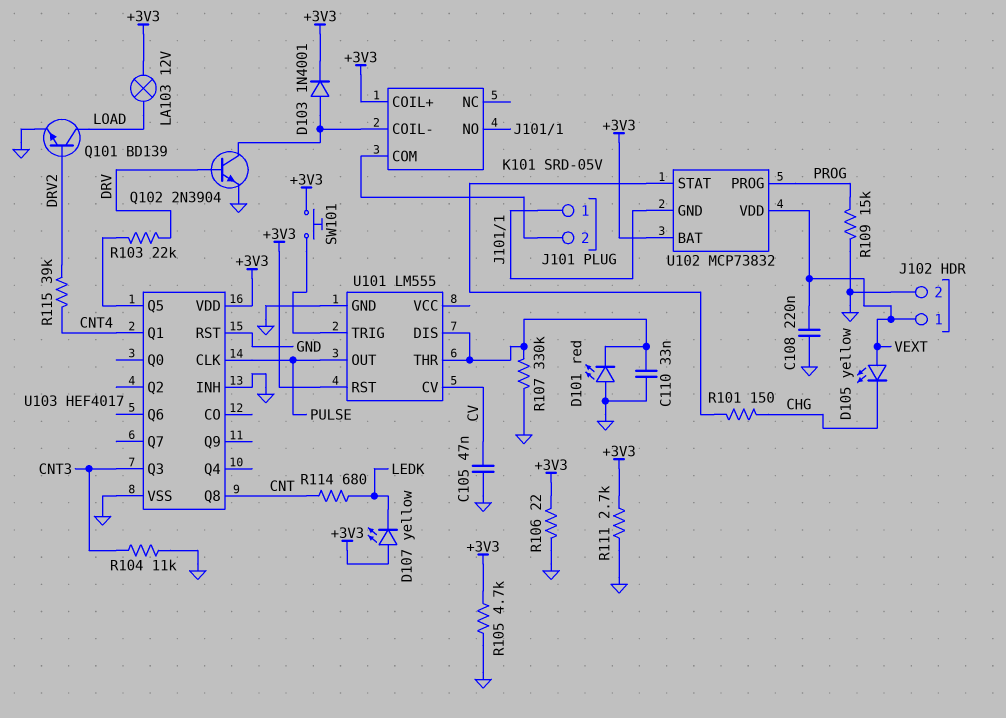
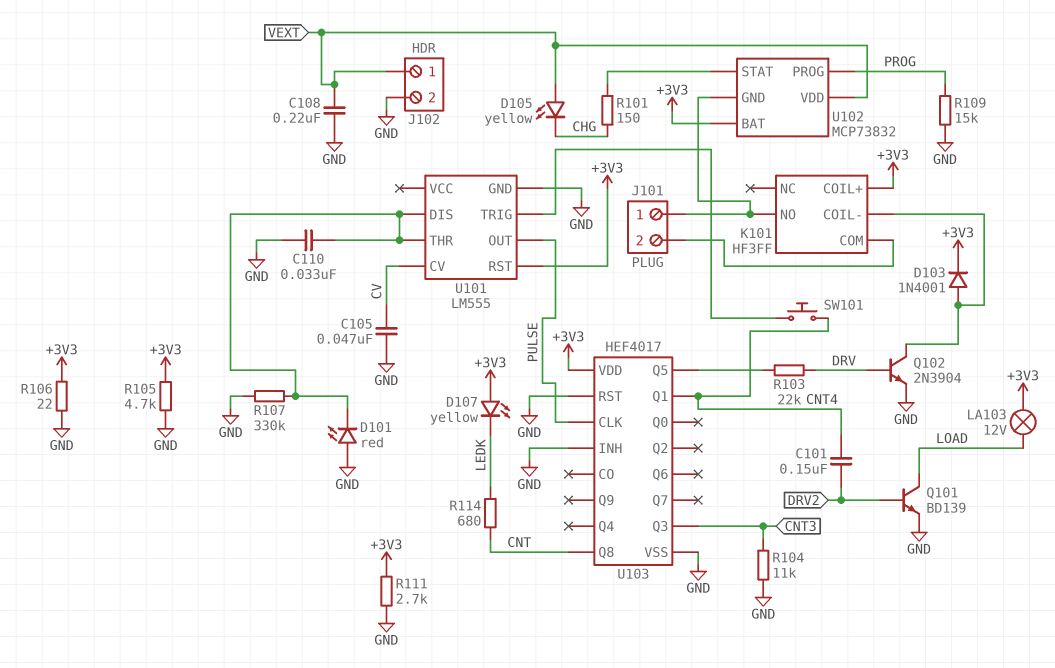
C101: none -> 150nF (CNT4, DRV2)
K101: SRD-05V -> HF3FF
R115: 39k (CNT4, DRV2) -> none
SW101: button (+3V3, U101/TRIG) -> button (CNT4, U101/TRIG)

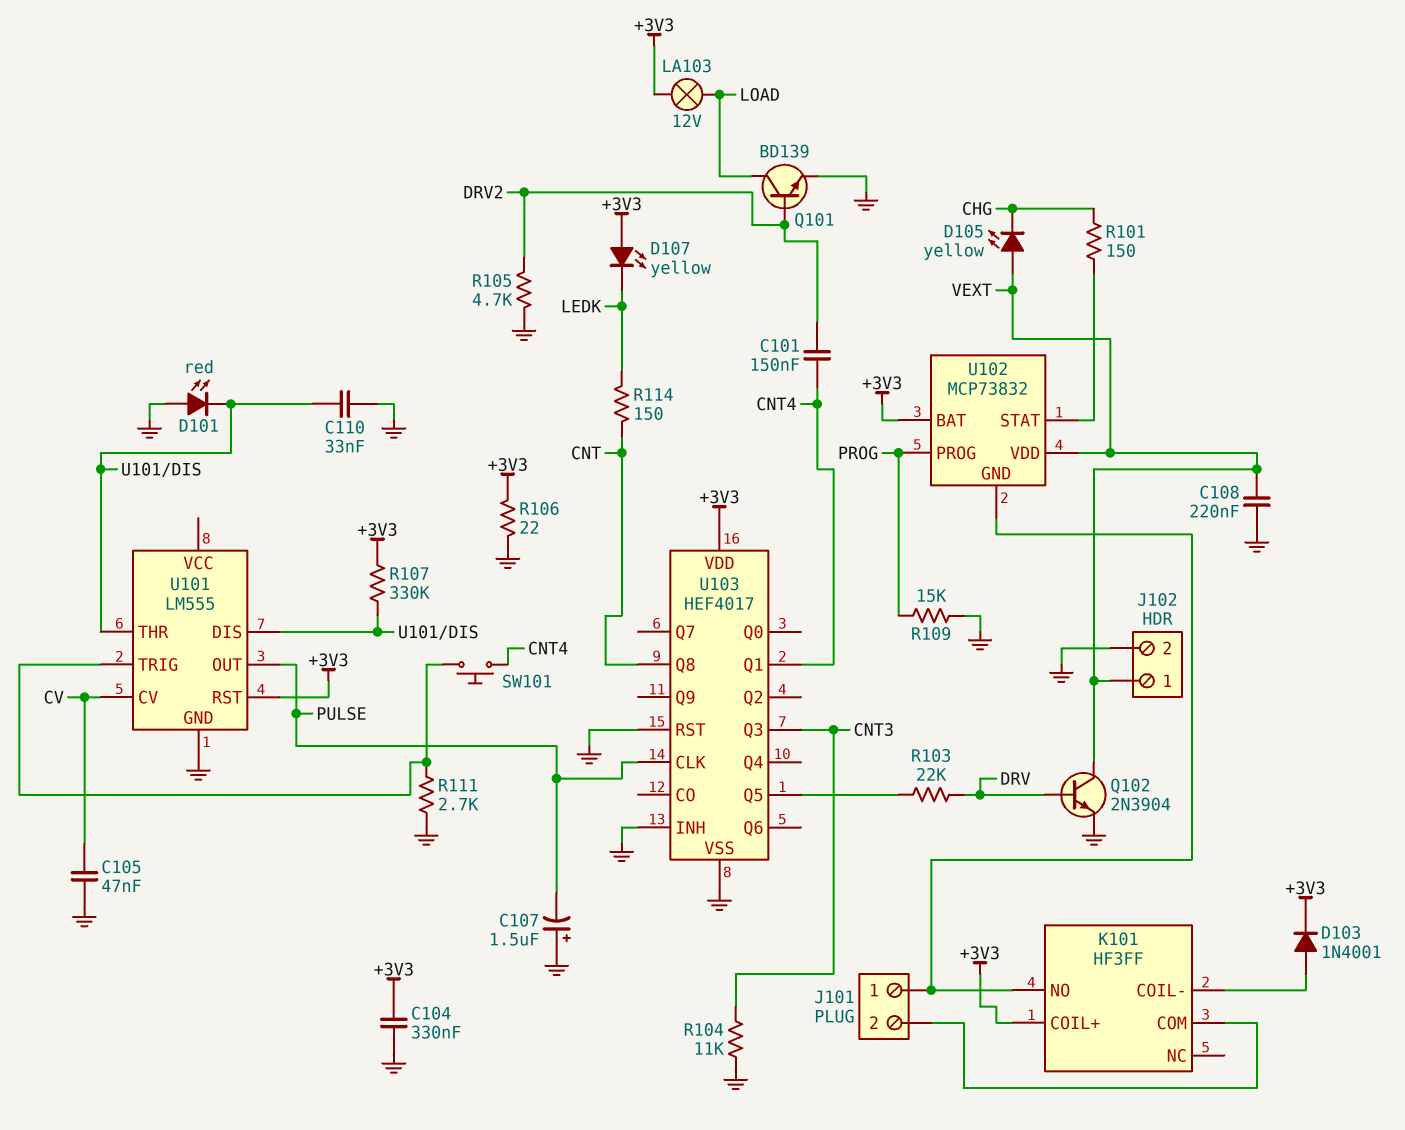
C104: none -> 330nF (+3V3, GND)
C107: none -> 1.5uF (plus GND, minus PULSE)
Q102: NPN 2N3904 (B DRV, C K101/COIL-, E GND) -> NPN 2N3904 (B DRV, C VEXT, E GND)
R105: 4.7k (+3V3, GND) -> 4.7k (DRV2, GND)
R107: 330k (GND, U101/DIS) -> 330k (+3V3, U101/DIS)
R111: 2.7k (+3V3, GND) -> 2.7k (GND, U101/TRIG)
R114: 680 (CNT, LEDK) -> 150 (CNT, LEDK)

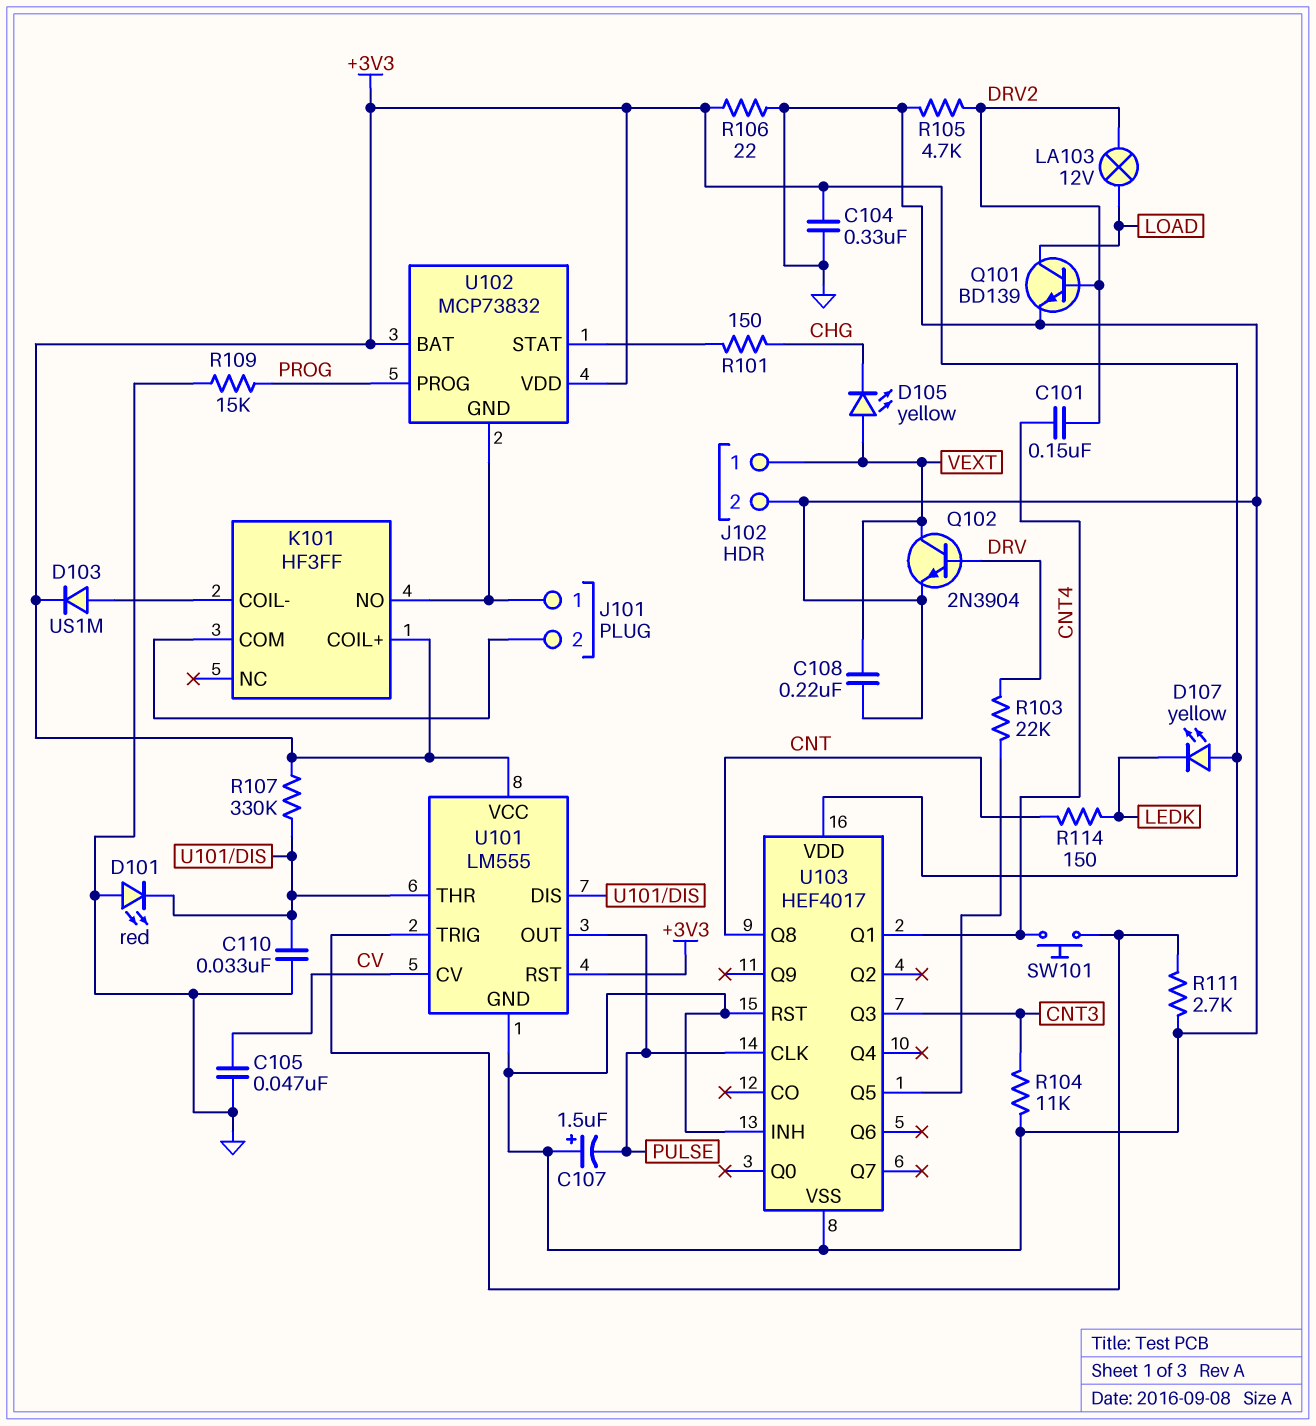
D103: diode 1N4001 (A K101/COIL-, K +3V3) -> diode US1M (A K101/COIL-, K +3V3)
LA103: lamp 12V (+3V3, LOAD) -> lamp 12V (DRV2, LOAD)
U101 pin VCC: none -> +3V3
U102 pin VDD: VEXT -> +3V3

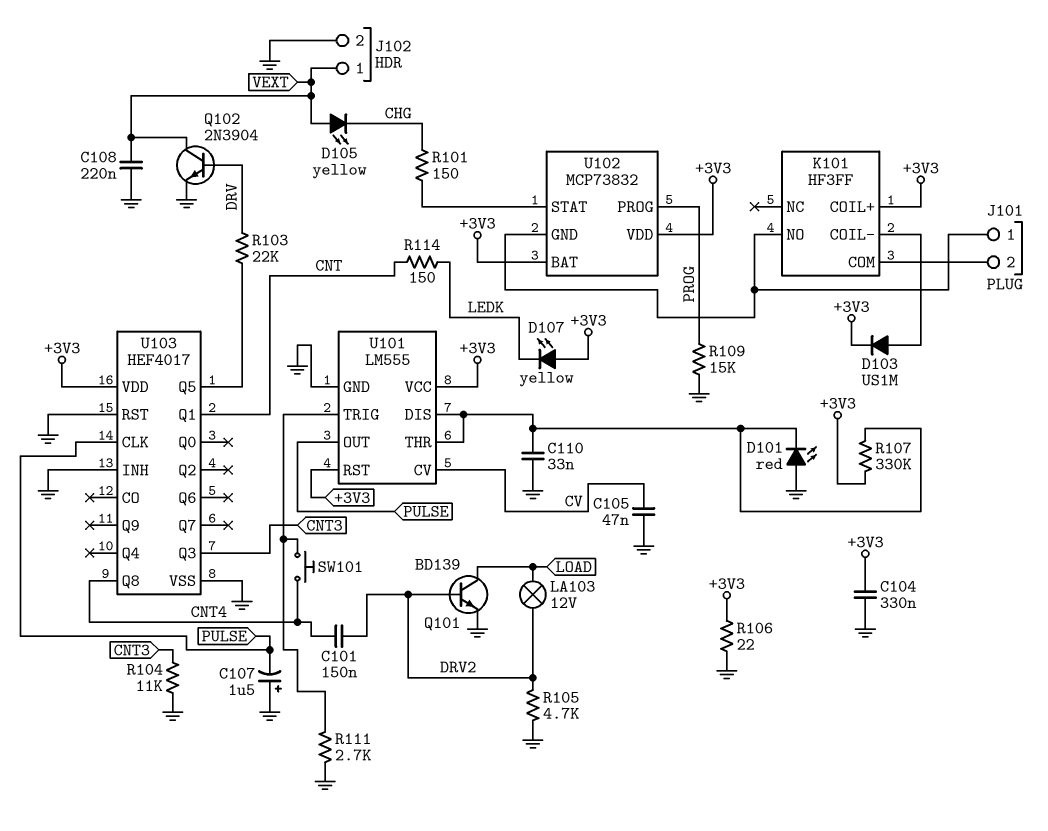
U103 pin Q1: CNT4 -> CNT
U103 pin Q8: CNT -> CNT4

